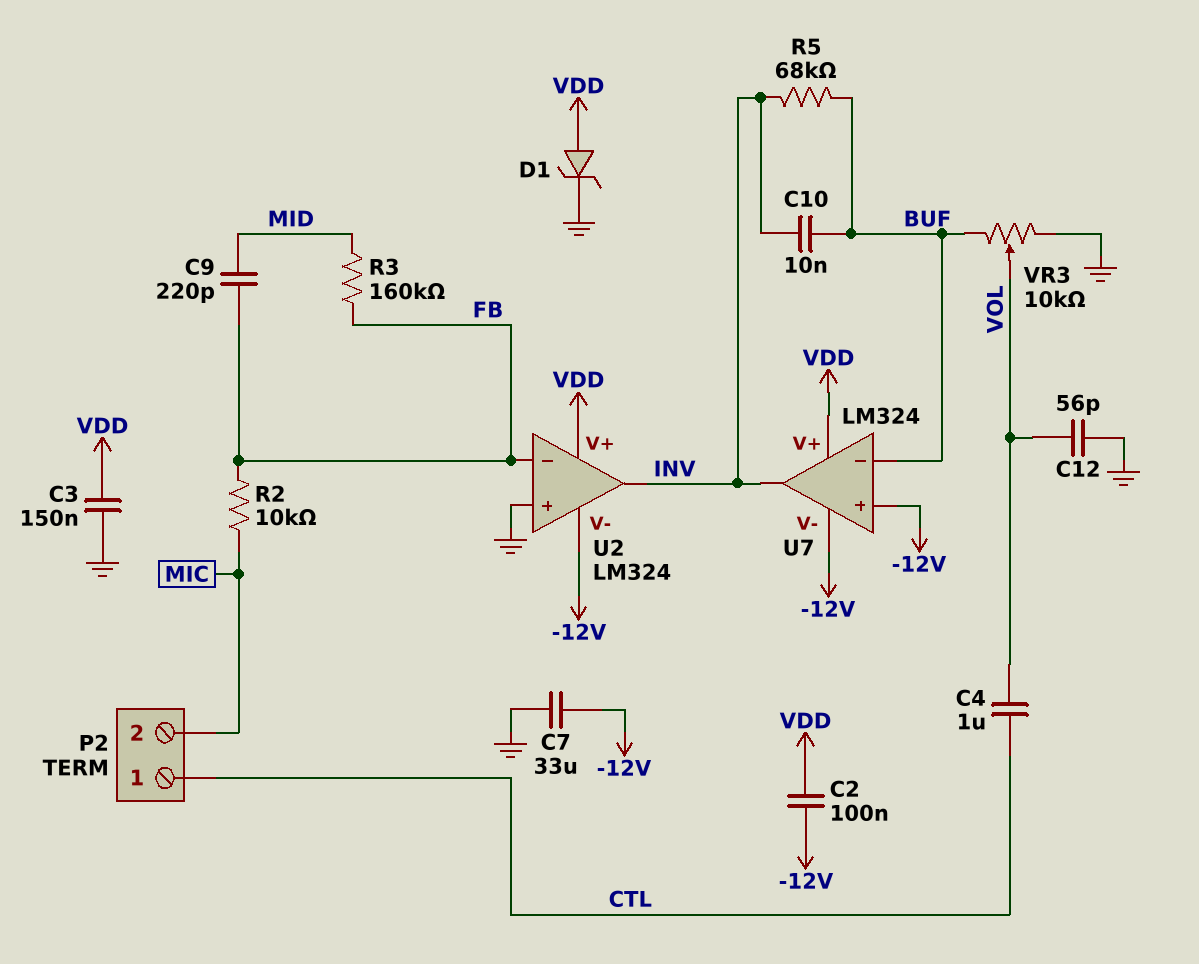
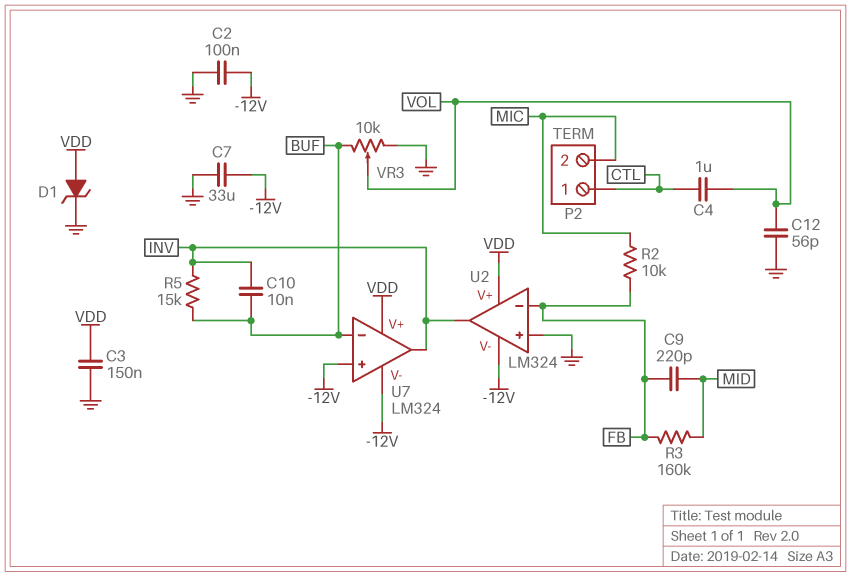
C2: 100nF (-12V, VDD) -> 100nF (-12V, GND)
R5: 68k (BUF, INV) -> 15k (BUF, INV)

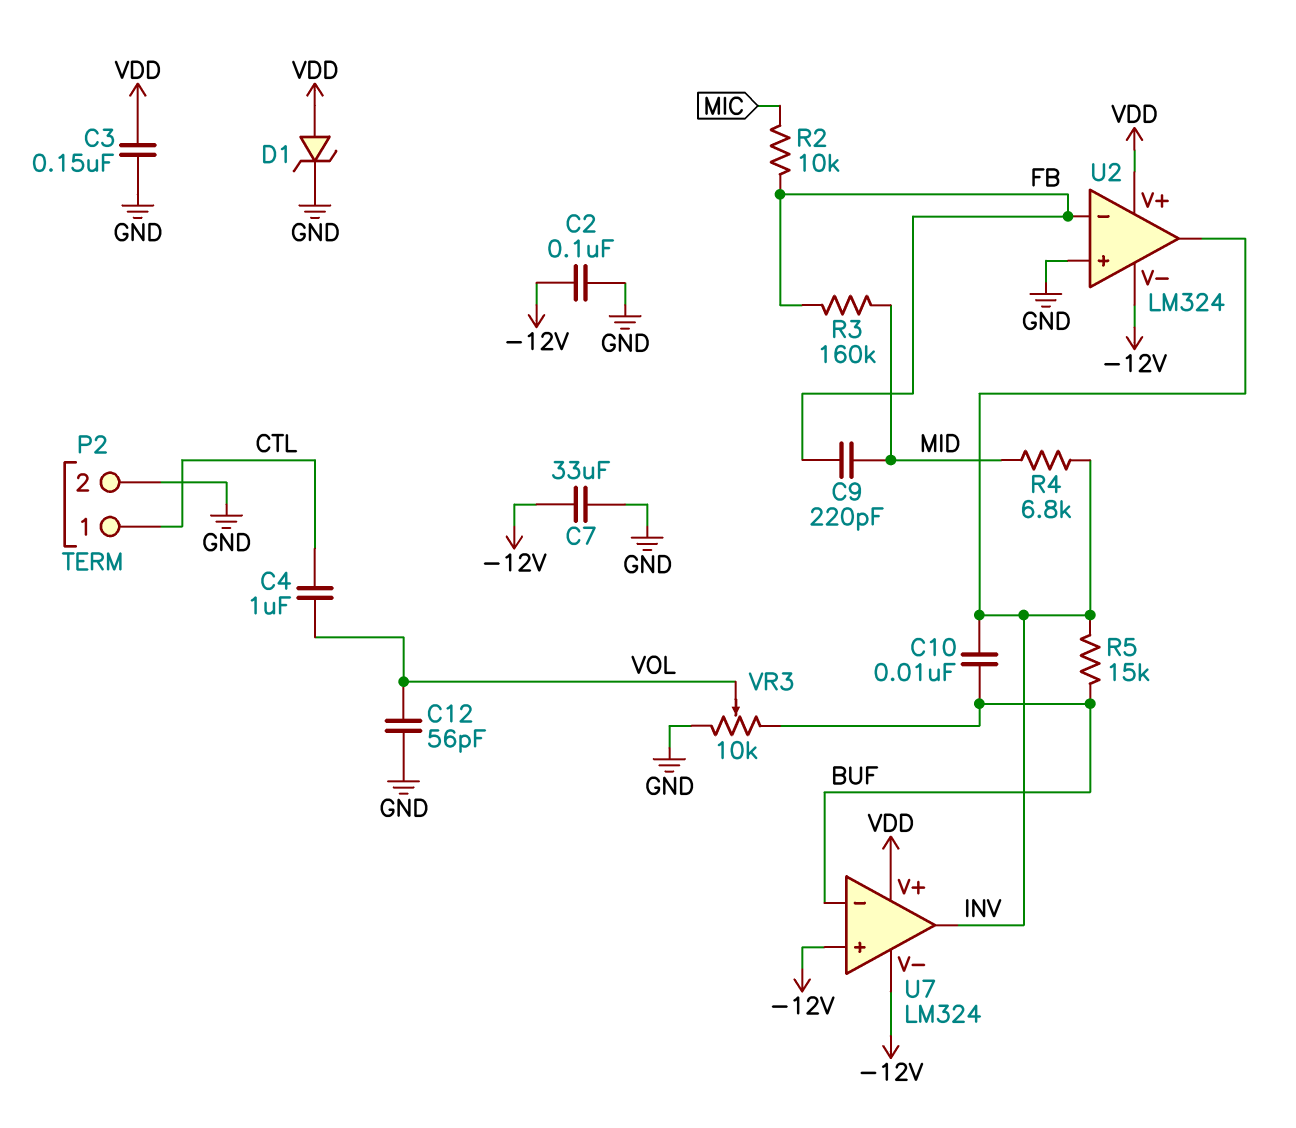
P2 pin 2: MIC -> GND
R4: none -> 6.8k (INV, MID)

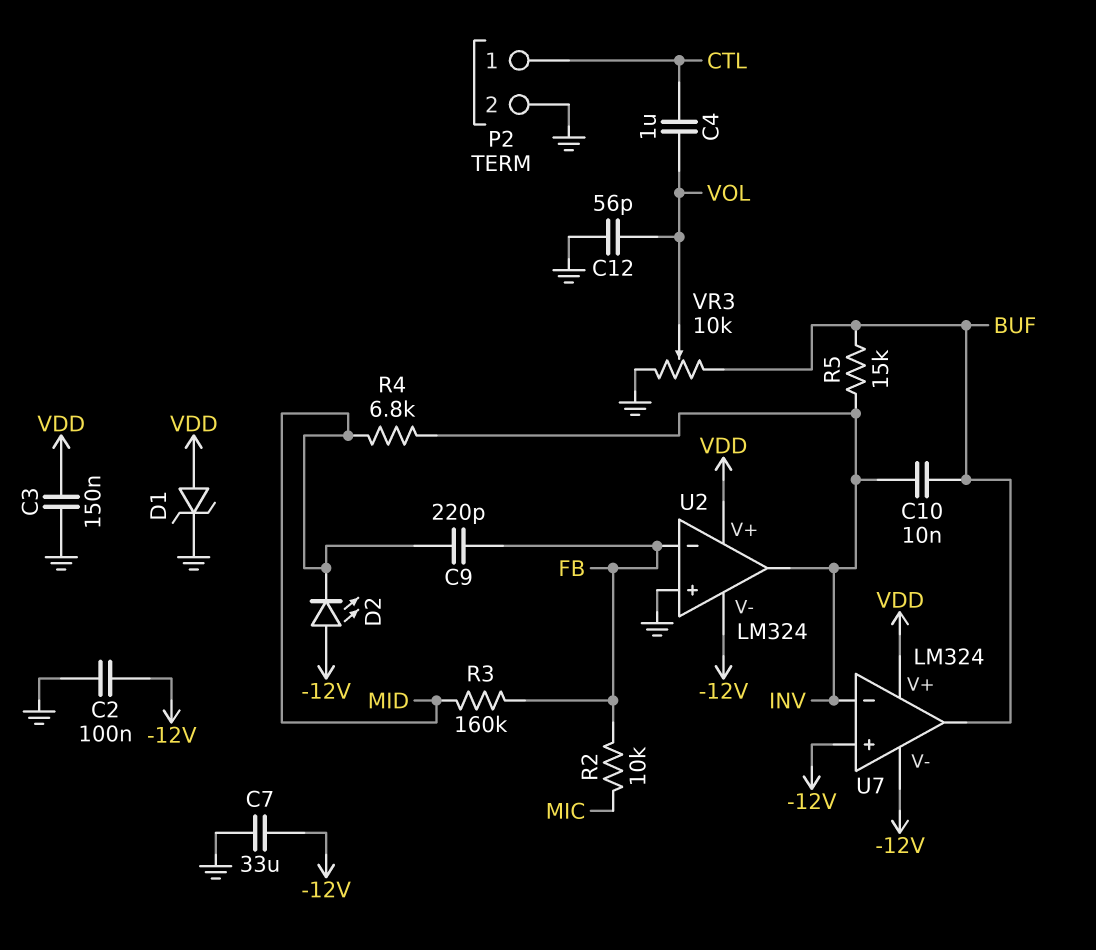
D2: none -> LED (A -12V, K MID)
U7 pin in-: BUF -> INV
U7 pin out: INV -> BUF

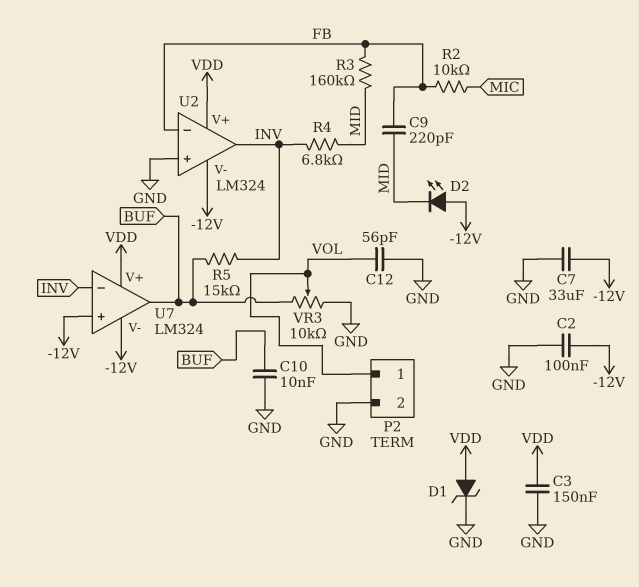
C4: 1uF (CTL, VOL) -> none
C10: 10nF (BUF, INV) -> 10nF (BUF, GND)
P2 pin 1: CTL -> VOL

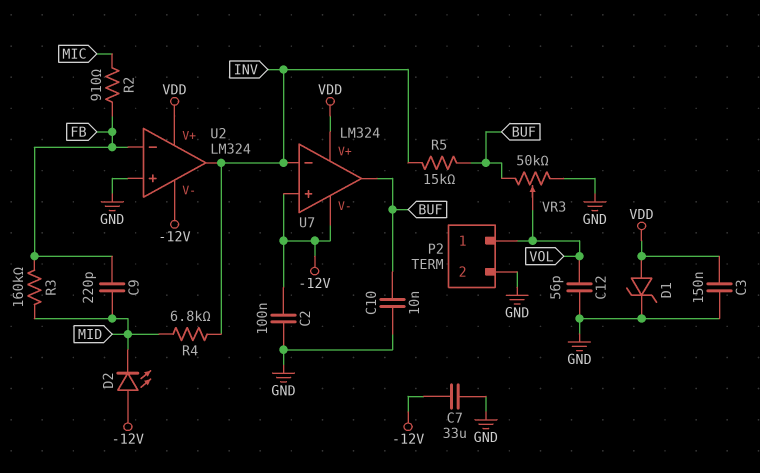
R2: 10k (FB, MIC) -> 910 (FB, MIC)
VR3: 10k (BUF, GND, wiper VOL) -> 50k (BUF, GND, wiper VOL)

